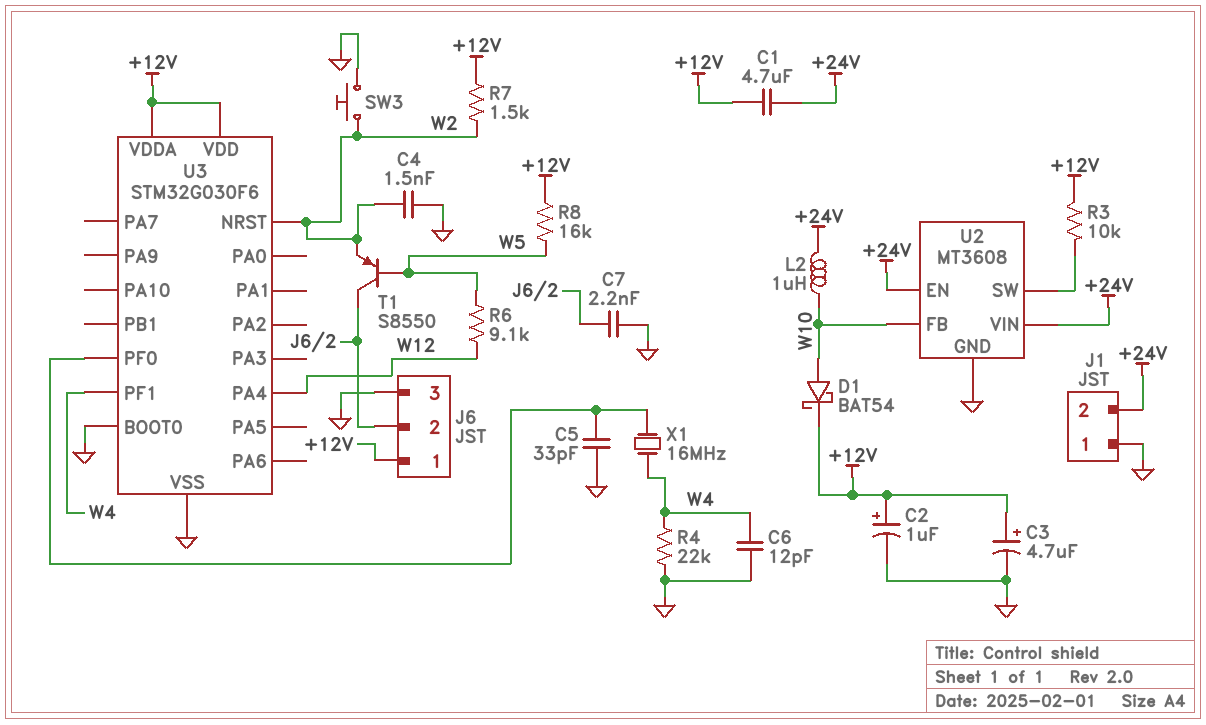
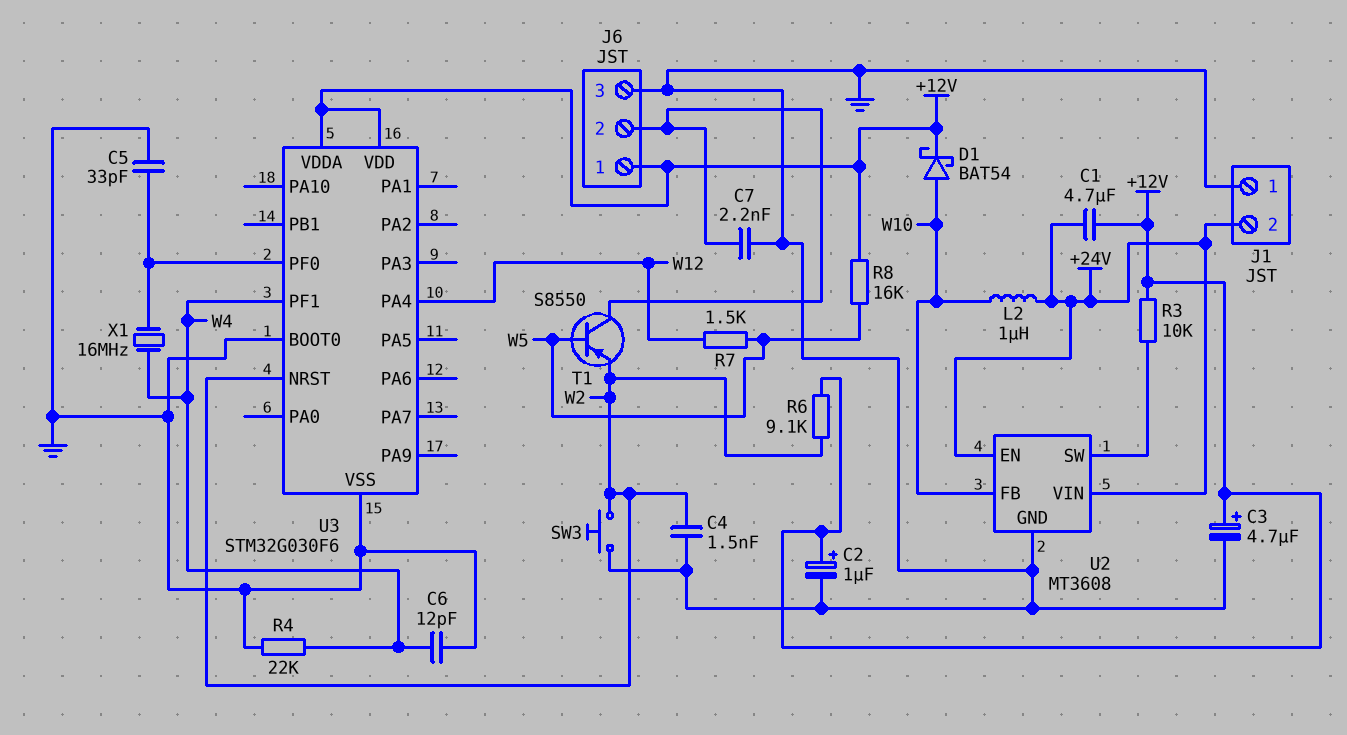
R6: 9.1k (W5, W12) -> 9.1k (+12V, W2)
R7: 1.5k (+12V, W2) -> 1.5k (W5, W12)

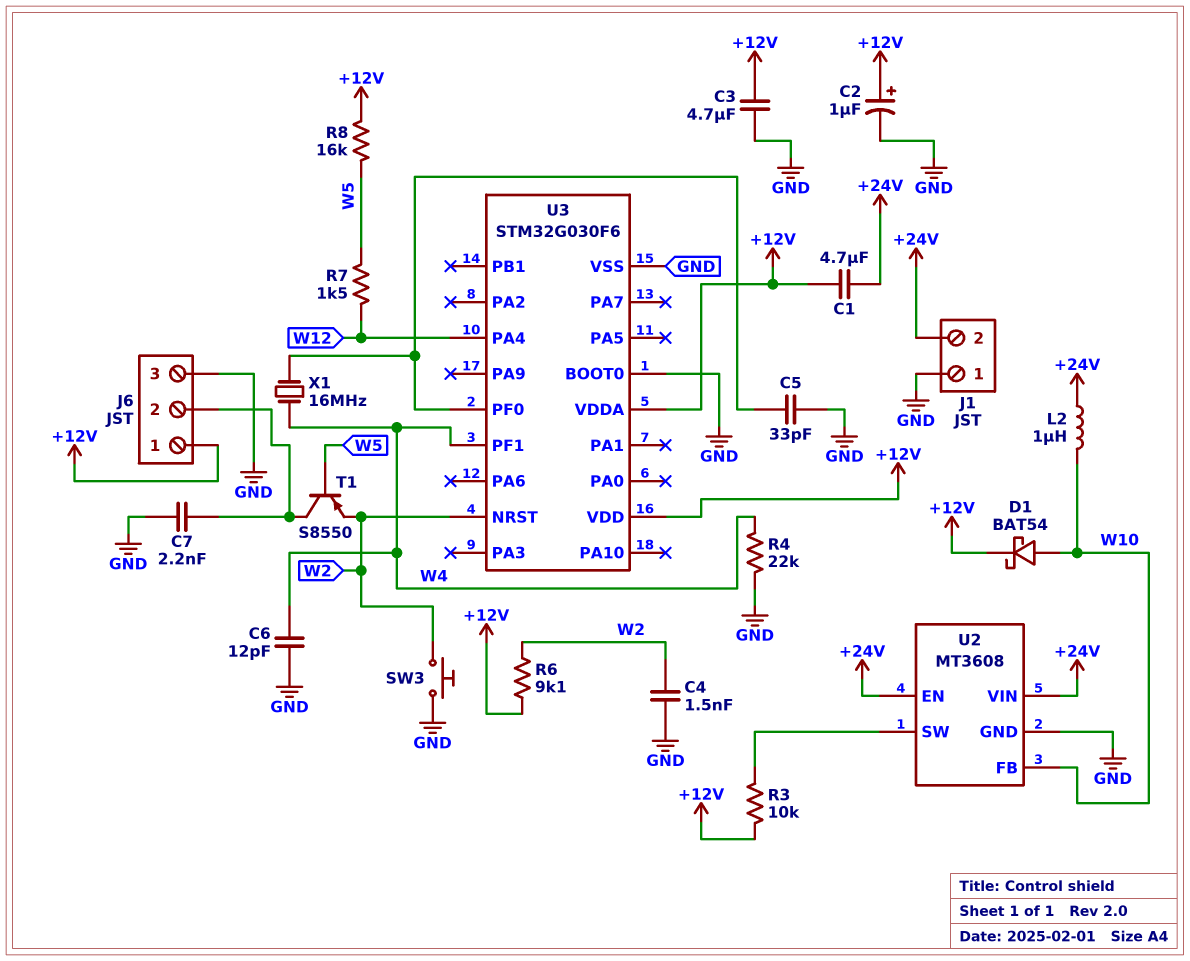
C3: 4.7uF (plus +12V, minus GND) -> 4.7uF (+12V, GND)

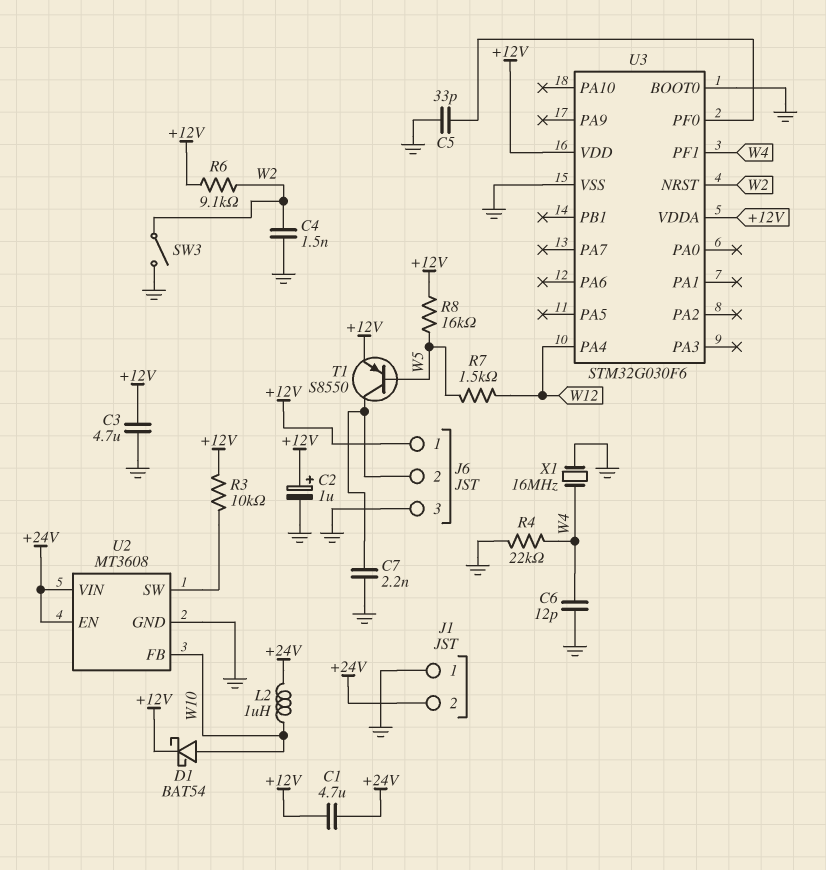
SW3: button (GND, W2) -> switch (GND, W2)
T1: PNP S8550 (B W5, C J6/2, E W2) -> PNP S8550 (B W5, C J6/2, E +12V)
X1: 16MHz (U3/PF0, W4) -> 16MHz (GND, W4)

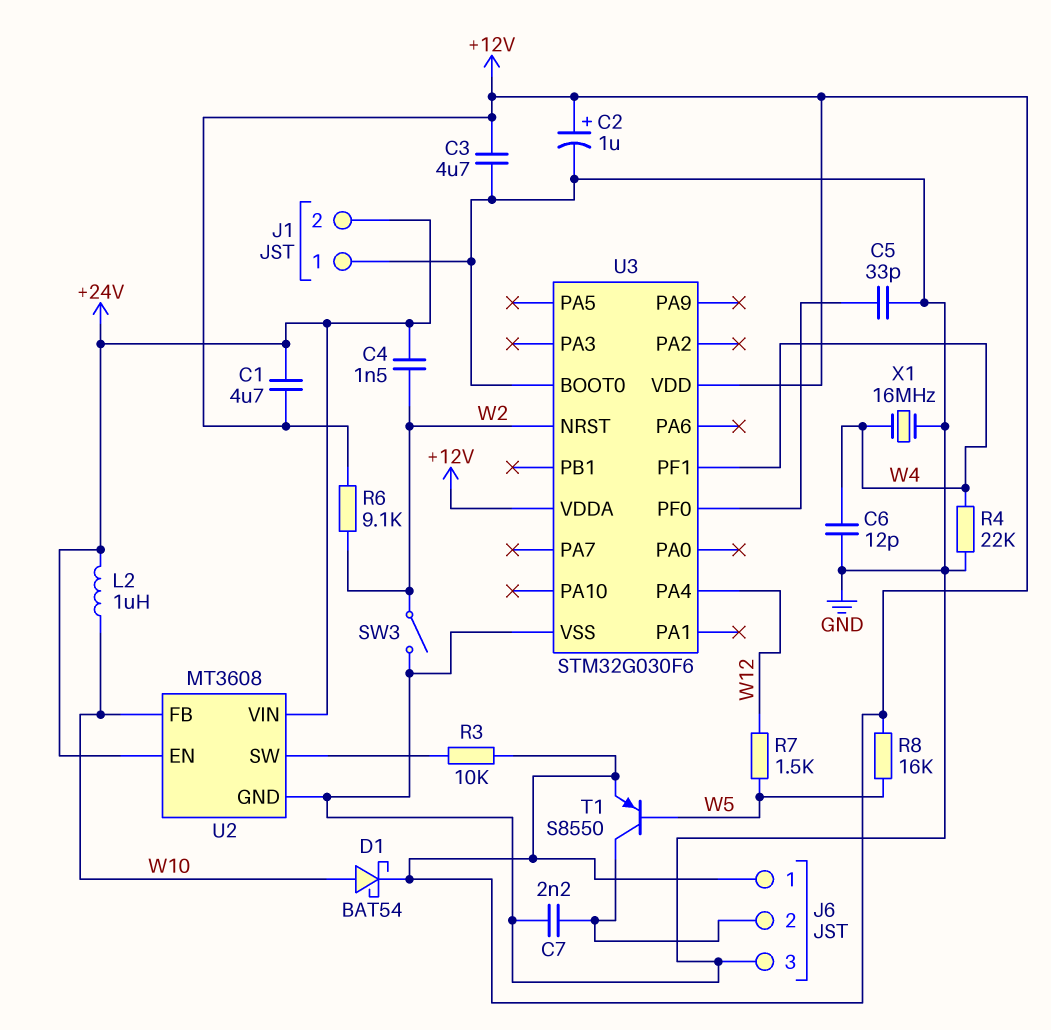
C4: 1.5nF (GND, W2) -> 1.5nF (+24V, W2)

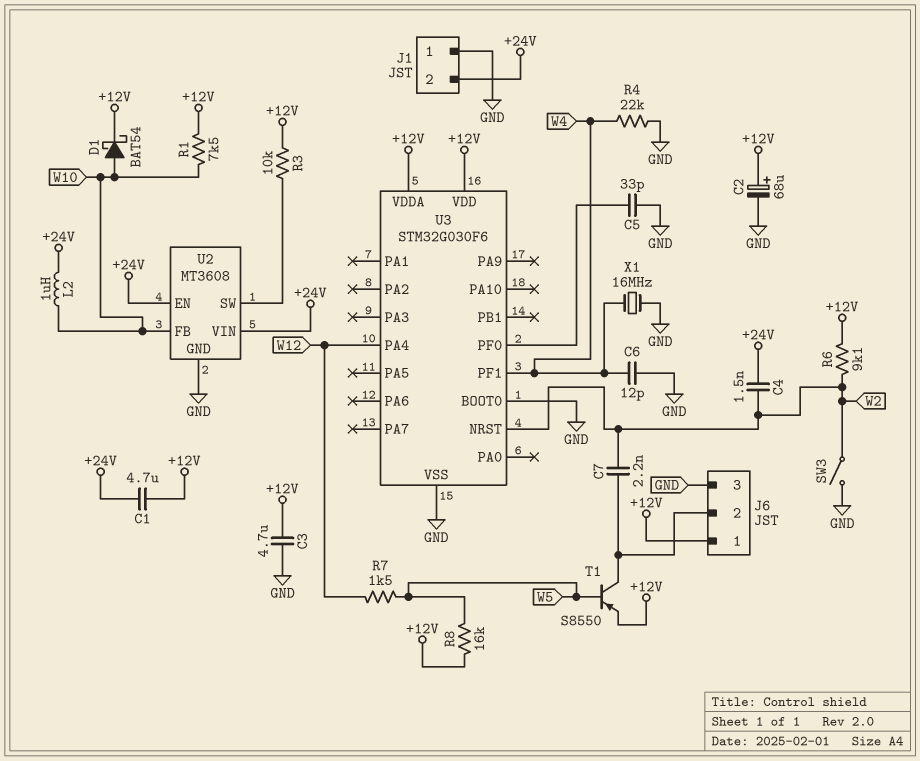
C2: 1uF (plus +12V, minus GND) -> 68uF (plus +12V, minus GND)
C7: 2.2nF (GND, J6/2) -> 2.2nF (J6/2, W2)
R1: none -> 7.5k (+12V, W10)

